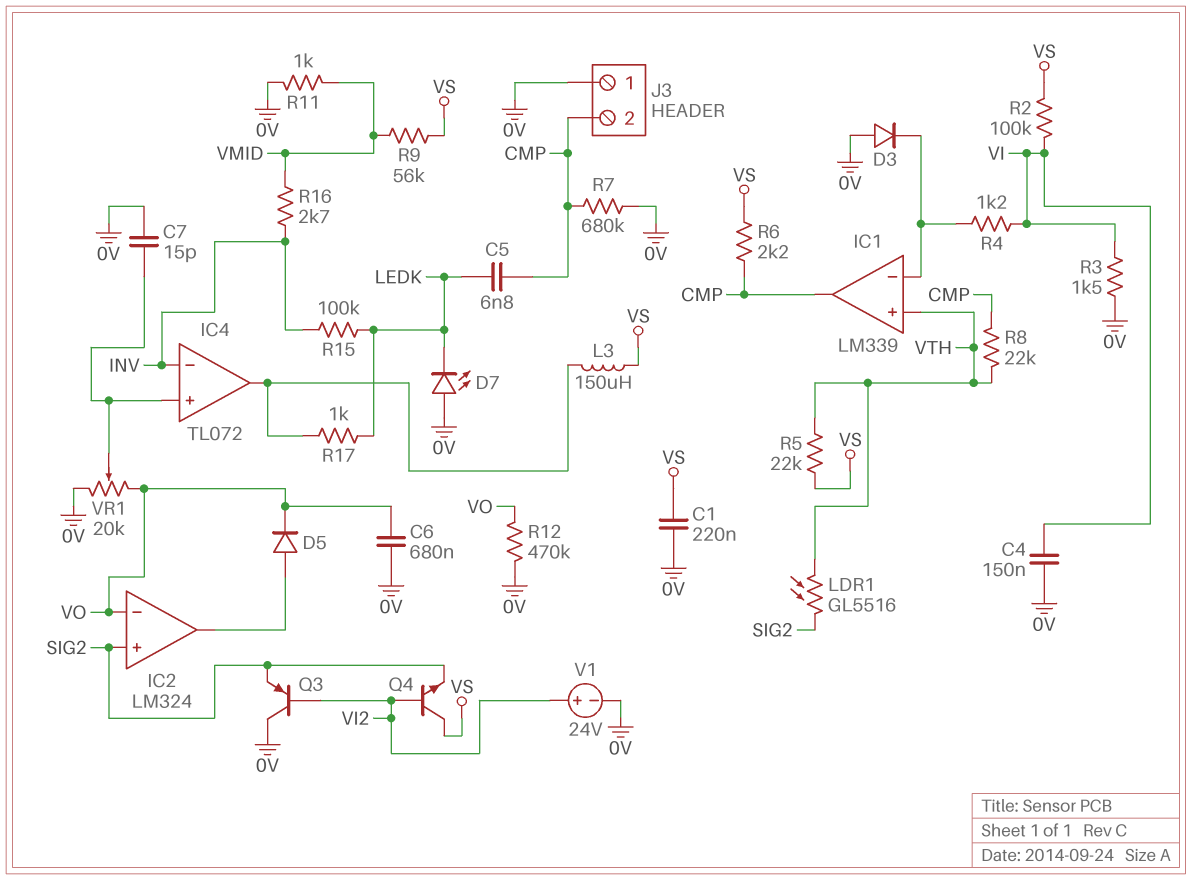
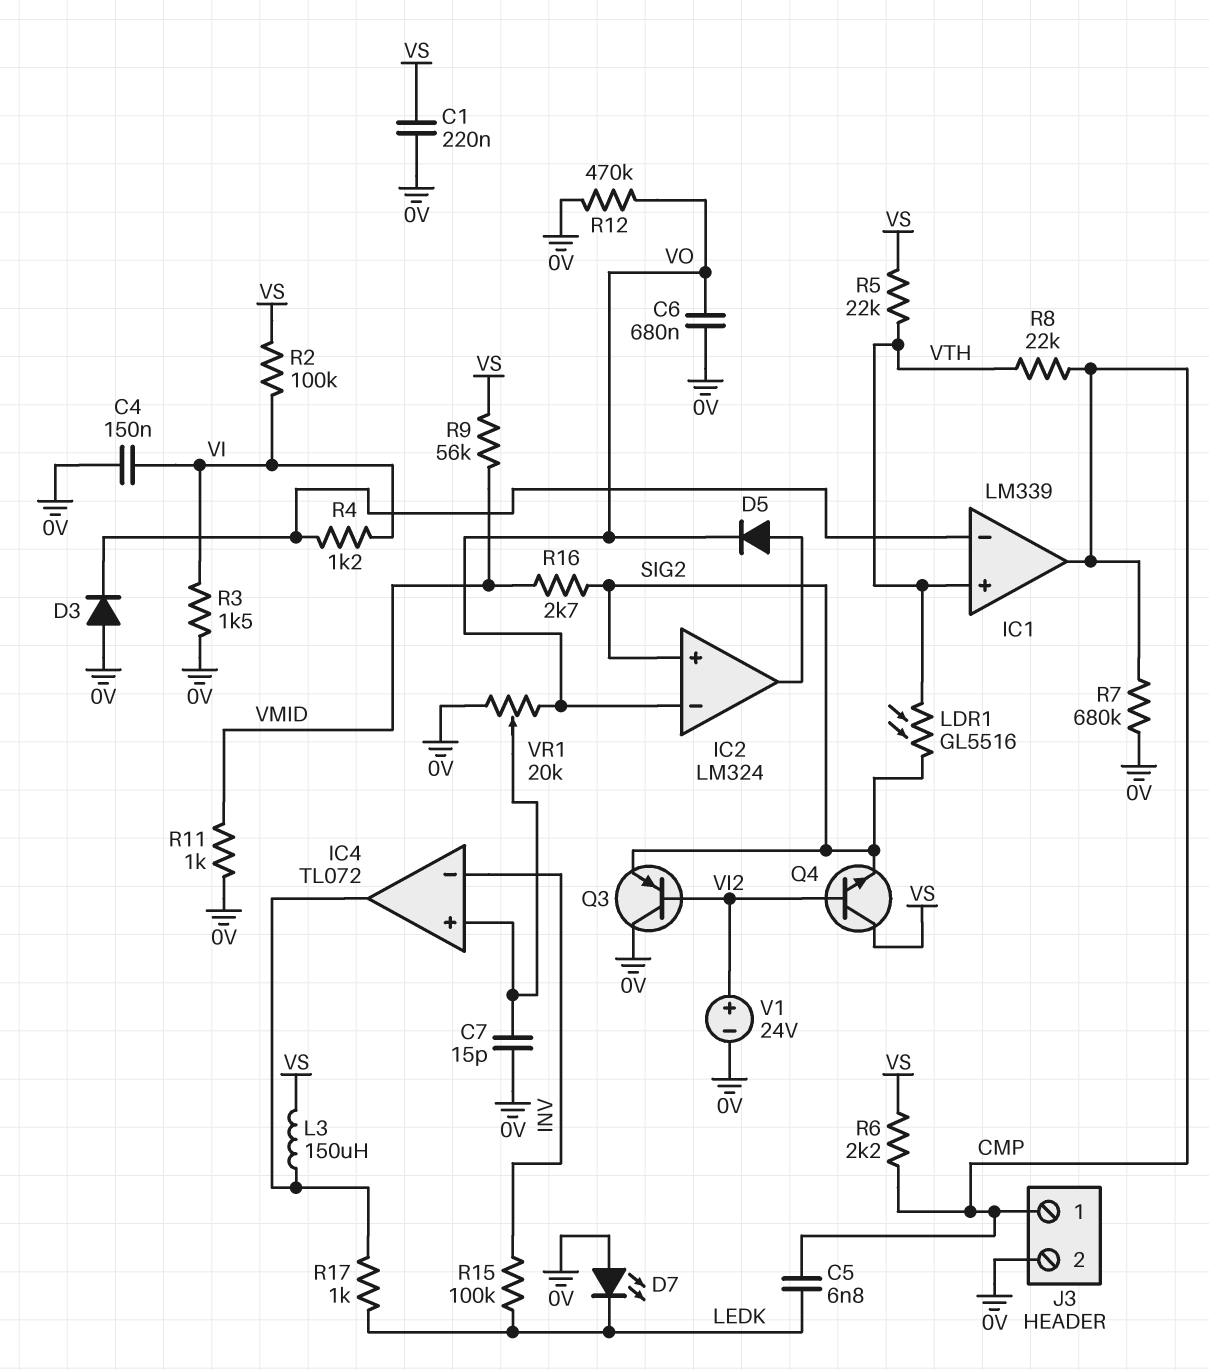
J3 pin 1: 0V -> CMP
J3 pin 2: CMP -> 0V
R16: 2.7k (INV, VMID) -> 2.7k (SIG2, VMID)

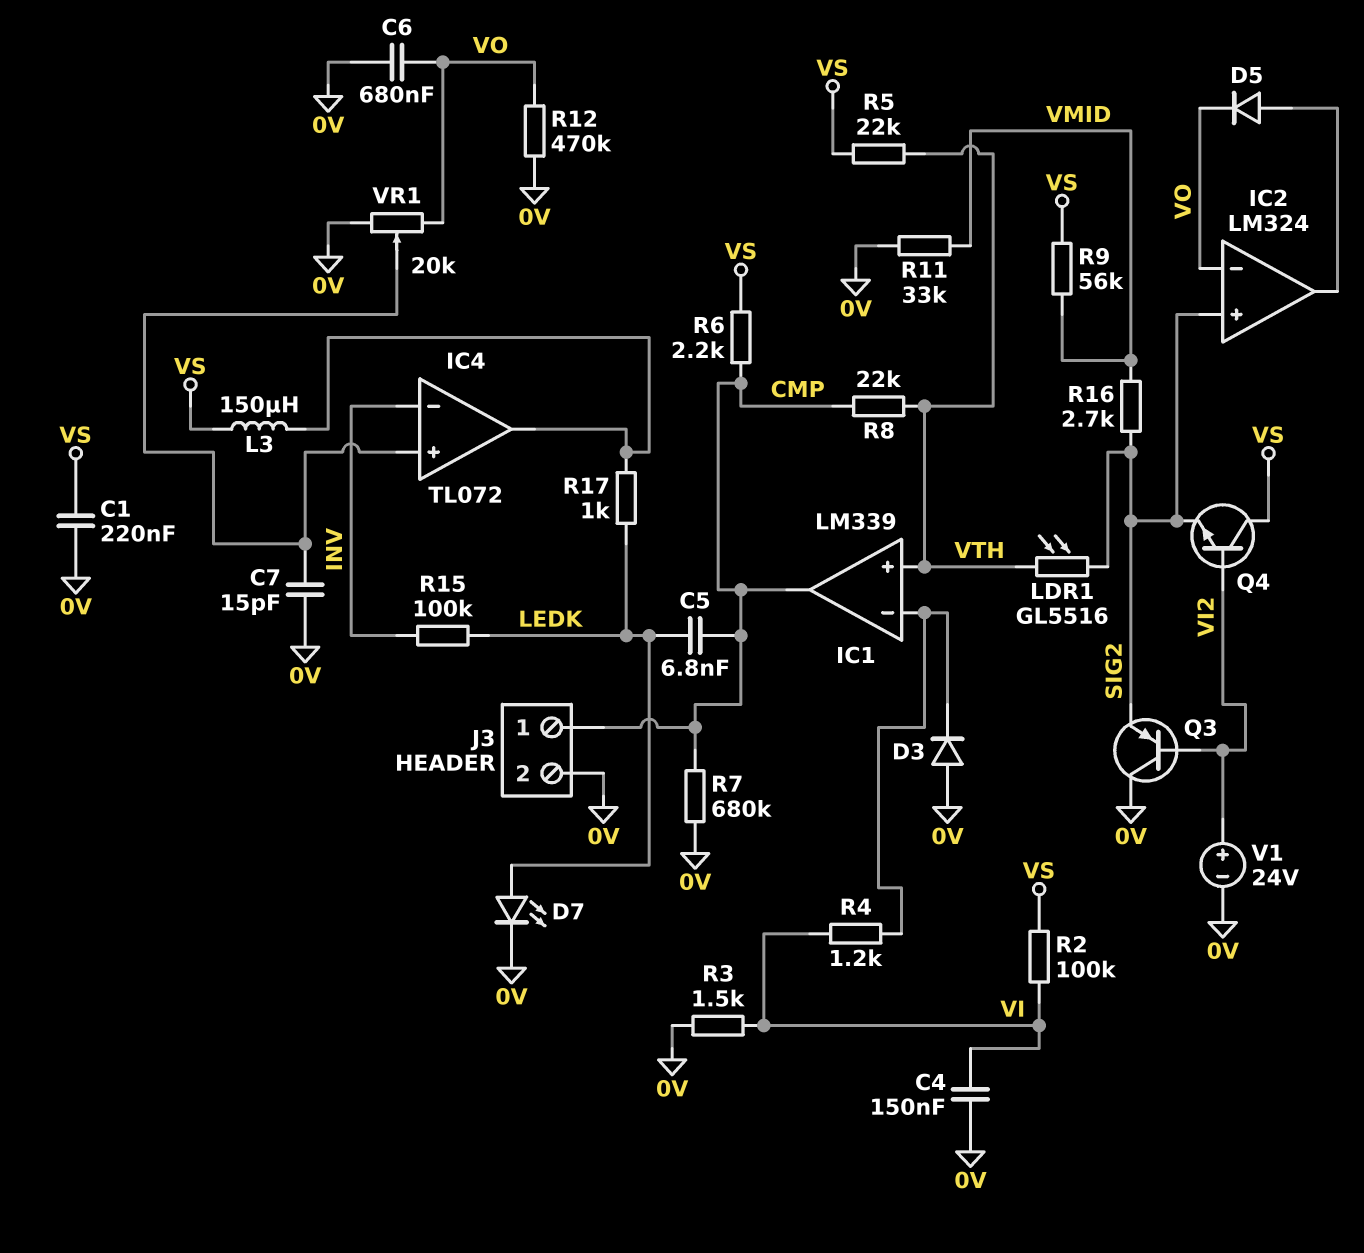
D7: LED (A 0V, K LEDK) -> LED (A LEDK, K 0V)
R11: 1k (0V, VMID) -> 33k (0V, VMID)

